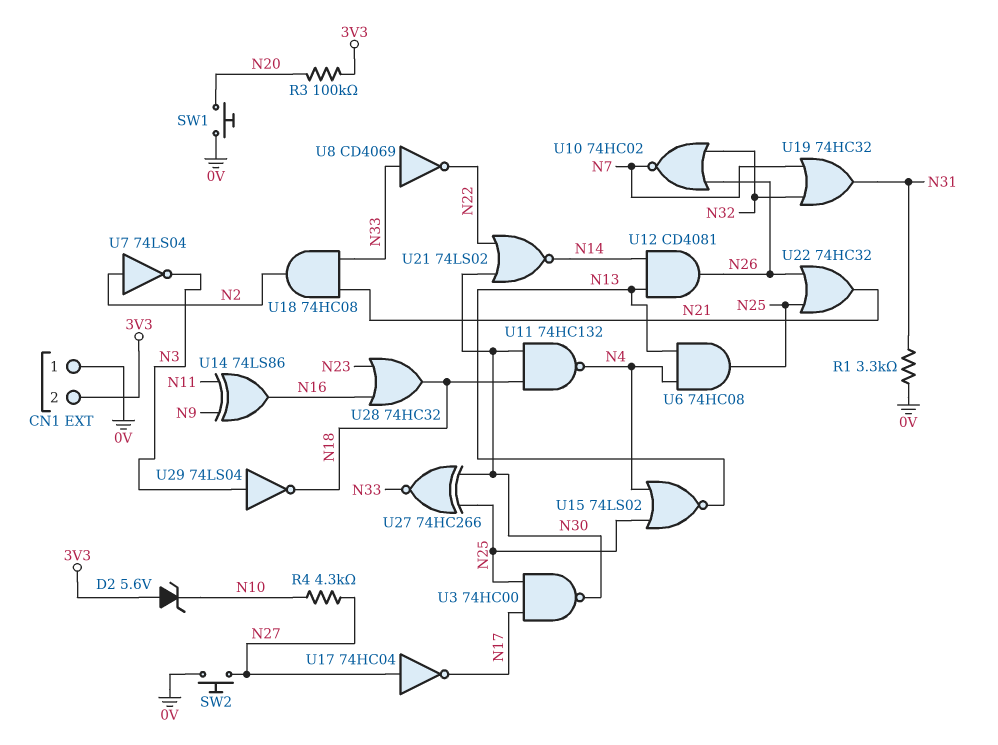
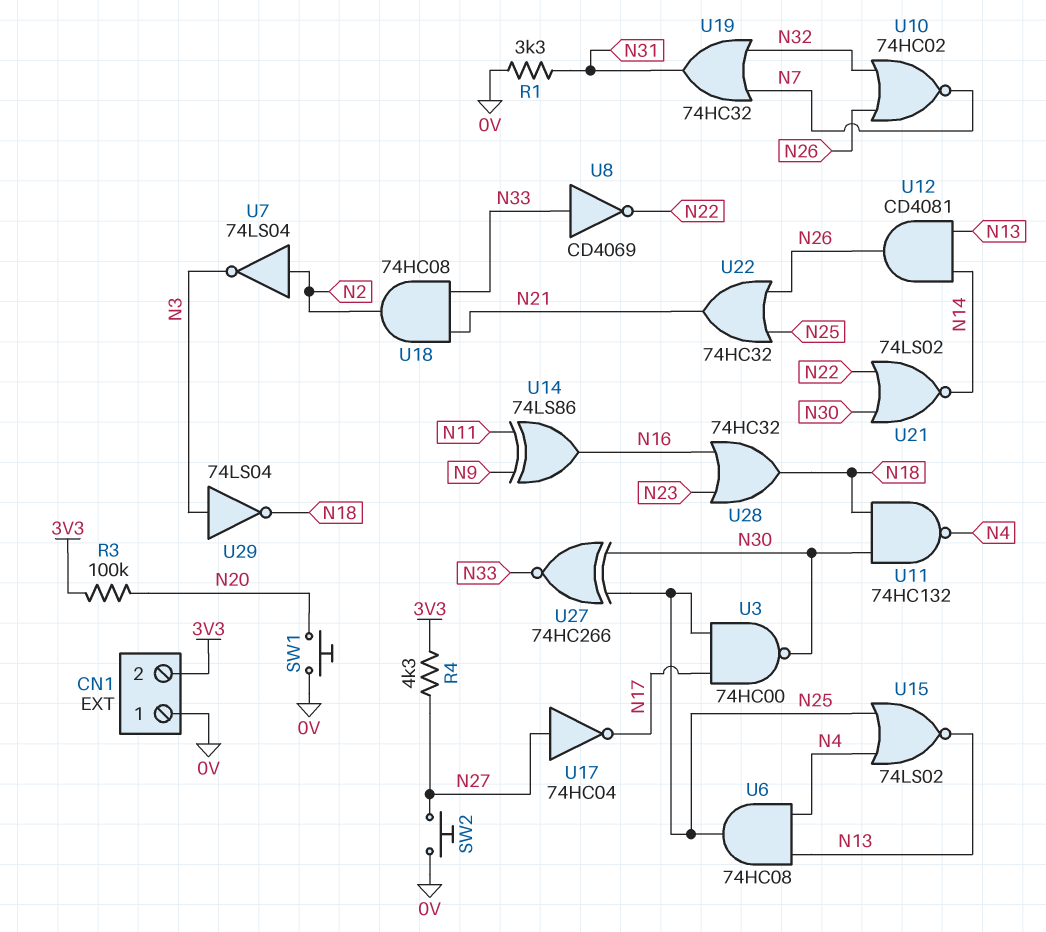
D2: zener 5.6V (A 3V3, K N10) -> none
R4: 4.3k (N10, N27) -> 4.3k (3V3, N27)

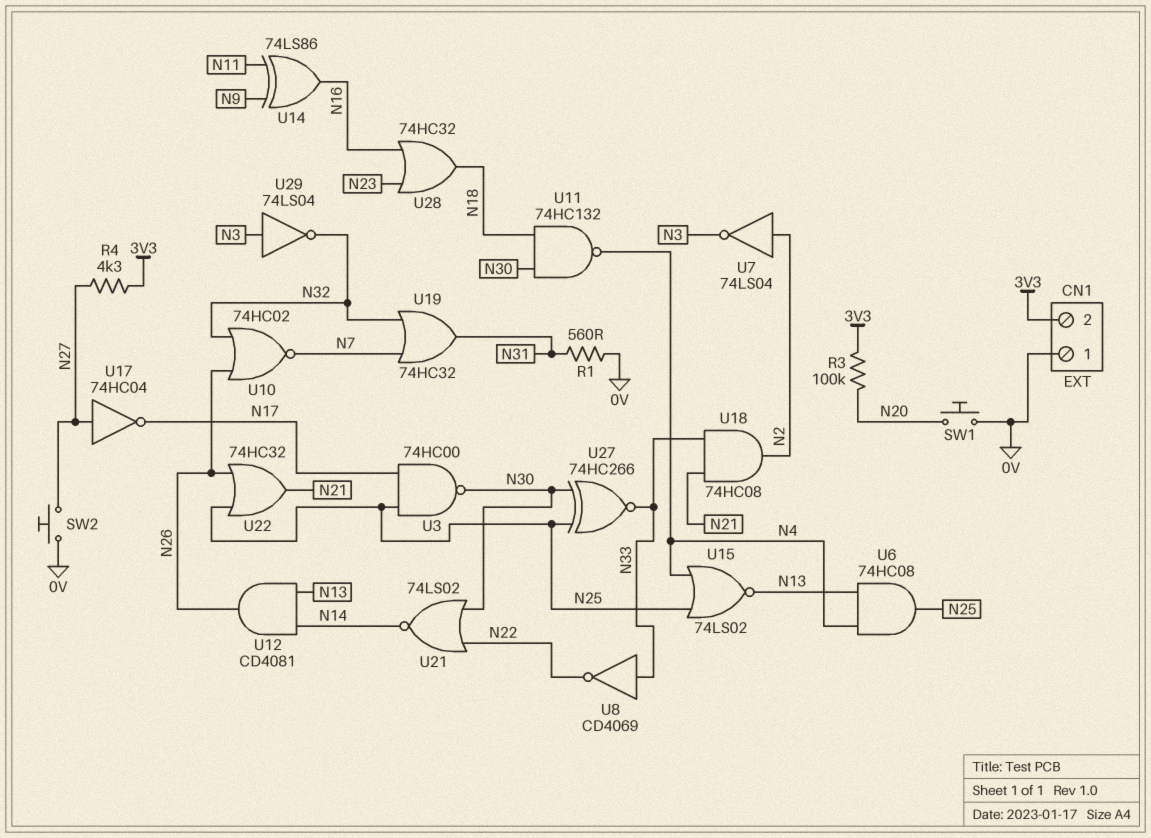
R1: 3.3k (0V, N31) -> 560 (0V, N31)
U29: NOT 74LS04 (in N3, out N18) -> NOT 74LS04 (in N3, out N32)

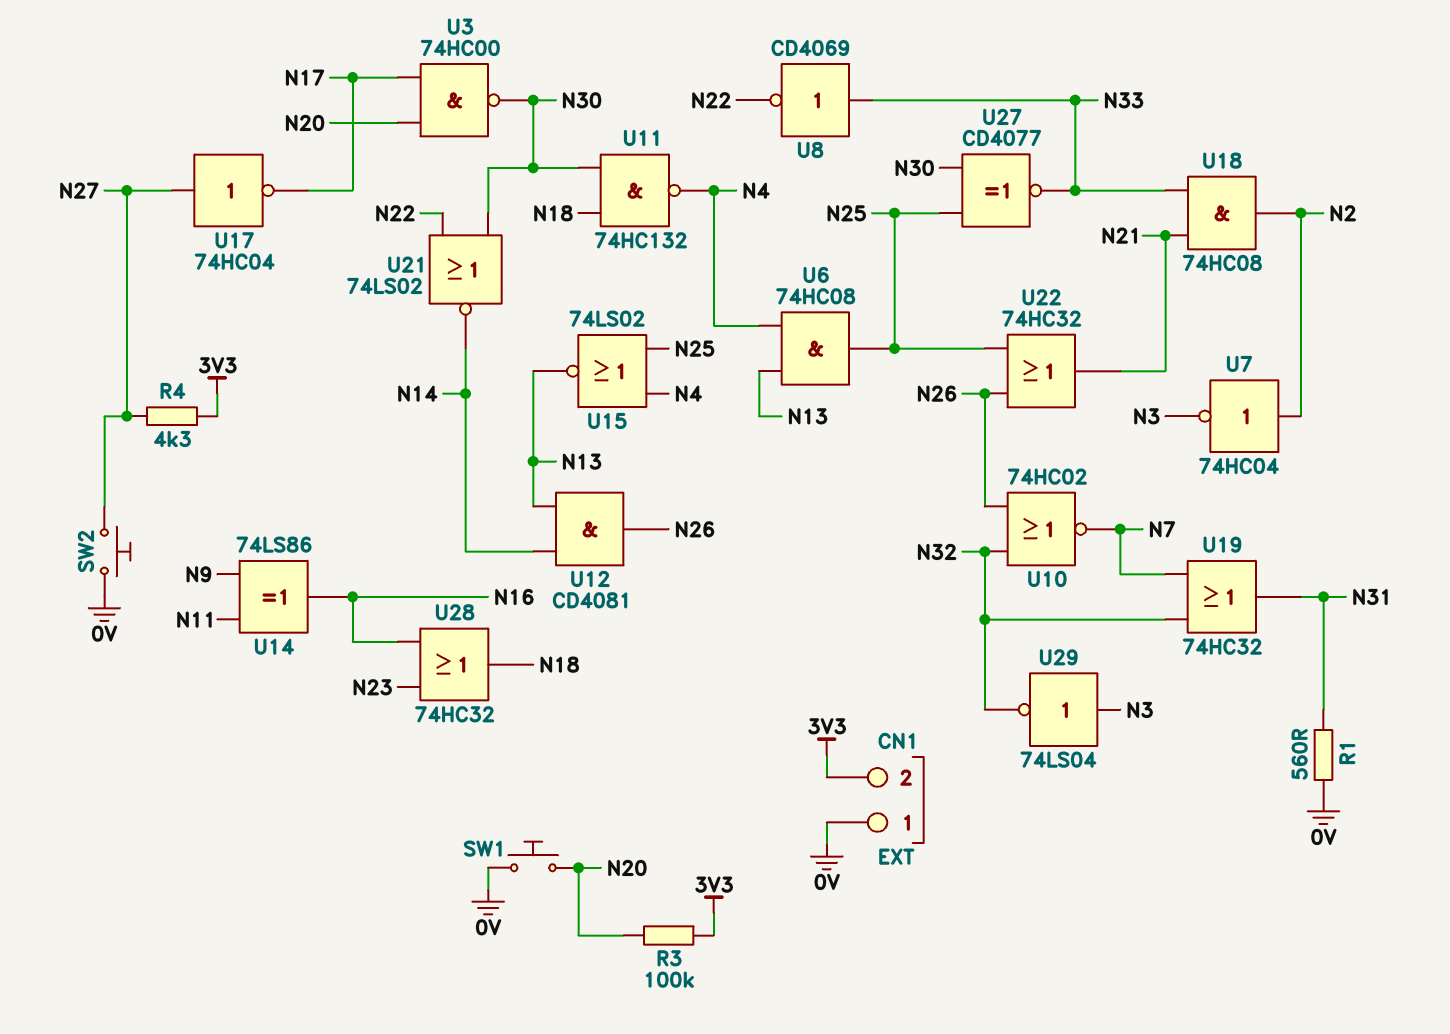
U3: NAND 74HC00 (in N17, in N25, out N30) -> NAND 74HC00 (in N17, in N20, out N30)
U7: NOT 74LS04 (in N2, out N3) -> NOT 74HC04 (in N2, out N3)
U27: XNOR 74HC266 (in N25, in N30, out N33) -> XNOR CD4077 (in N25, in N30, out N33)

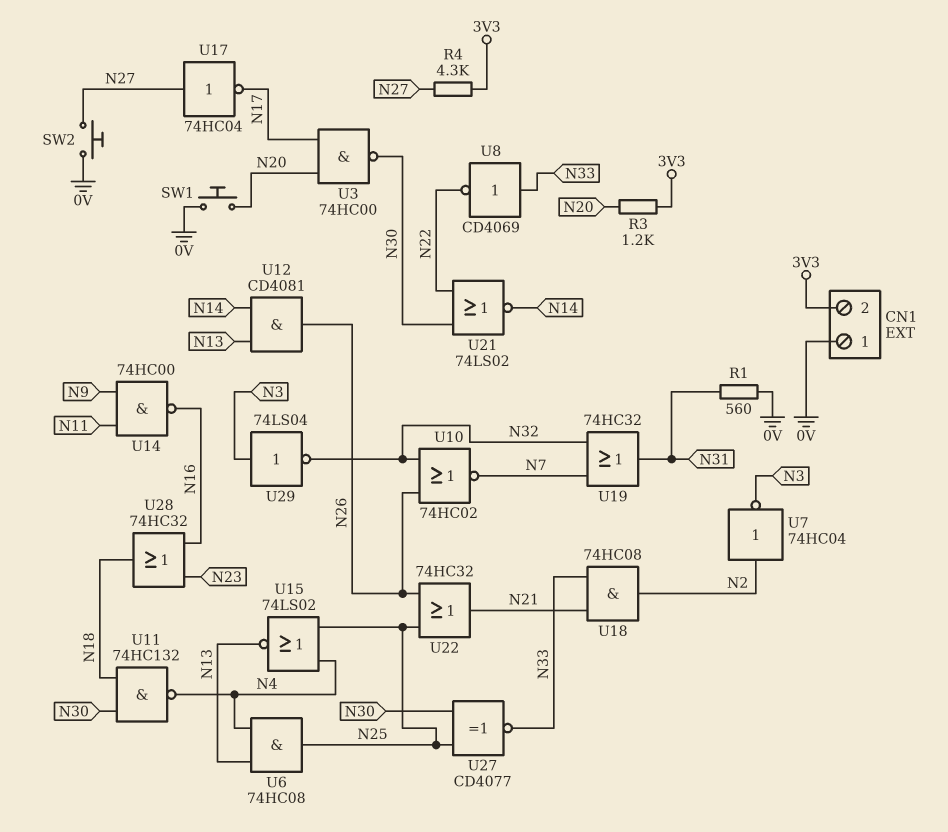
R3: 100k (3V3, N20) -> 1.2k (3V3, N20)
U14: XOR 74LS86 (in N9, in N11, out N16) -> NAND 74HC00 (in N9, in N11, out N16)

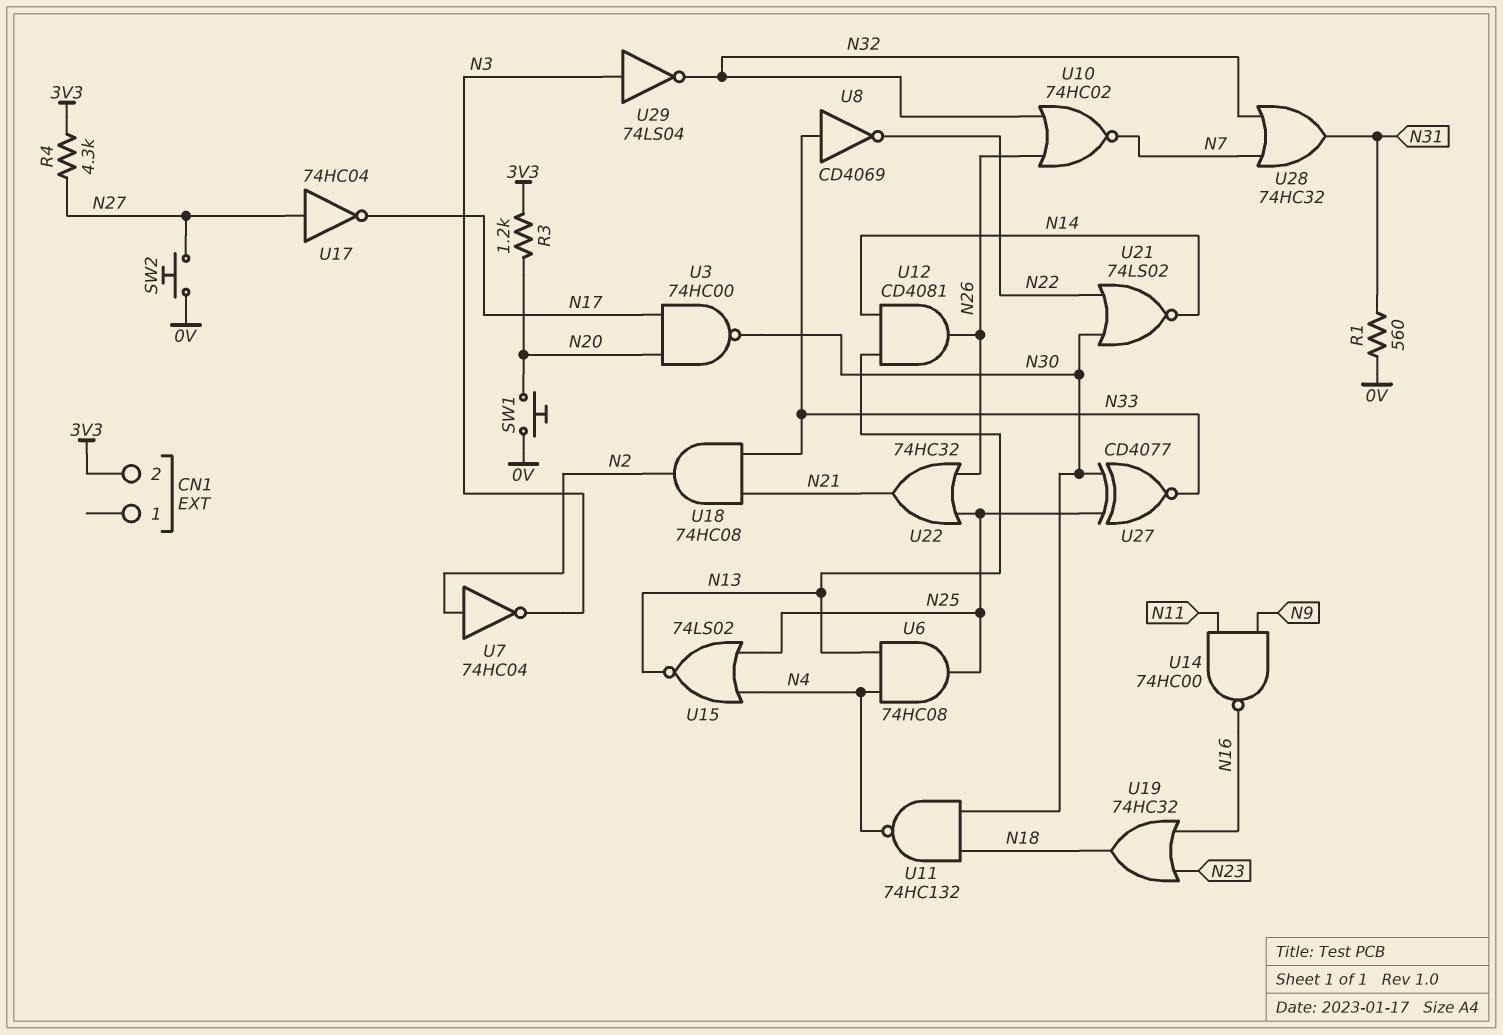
CN1 pin 1: 0V -> none
U19: OR 74HC32 (in N7, in N32, out N31) -> OR 74HC32 (in N16, in N23, out N18)
U28: OR 74HC32 (in N16, in N23, out N18) -> OR 74HC32 (in N7, in N32, out N31)

